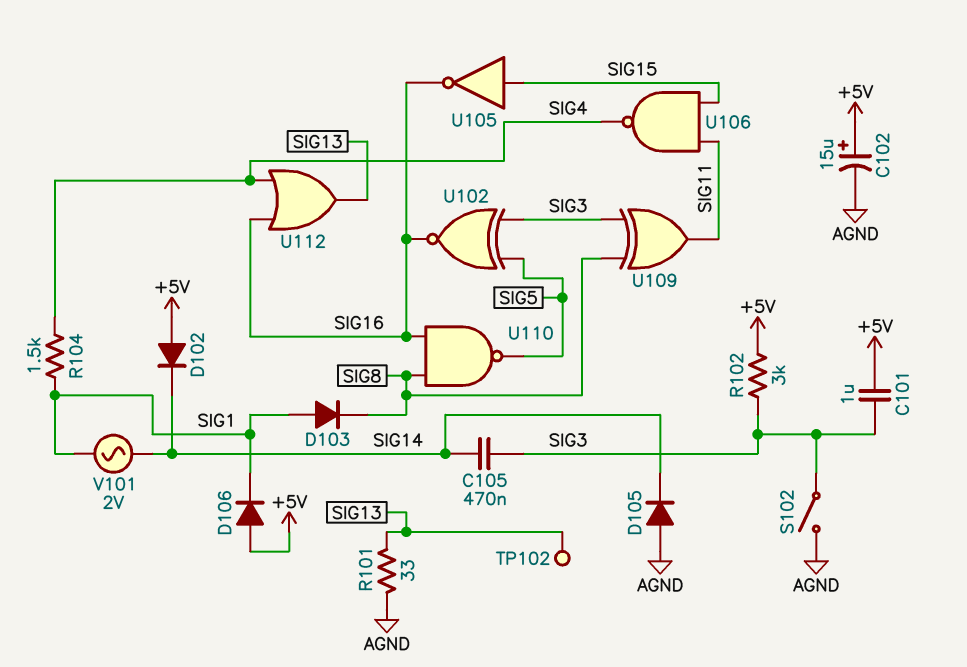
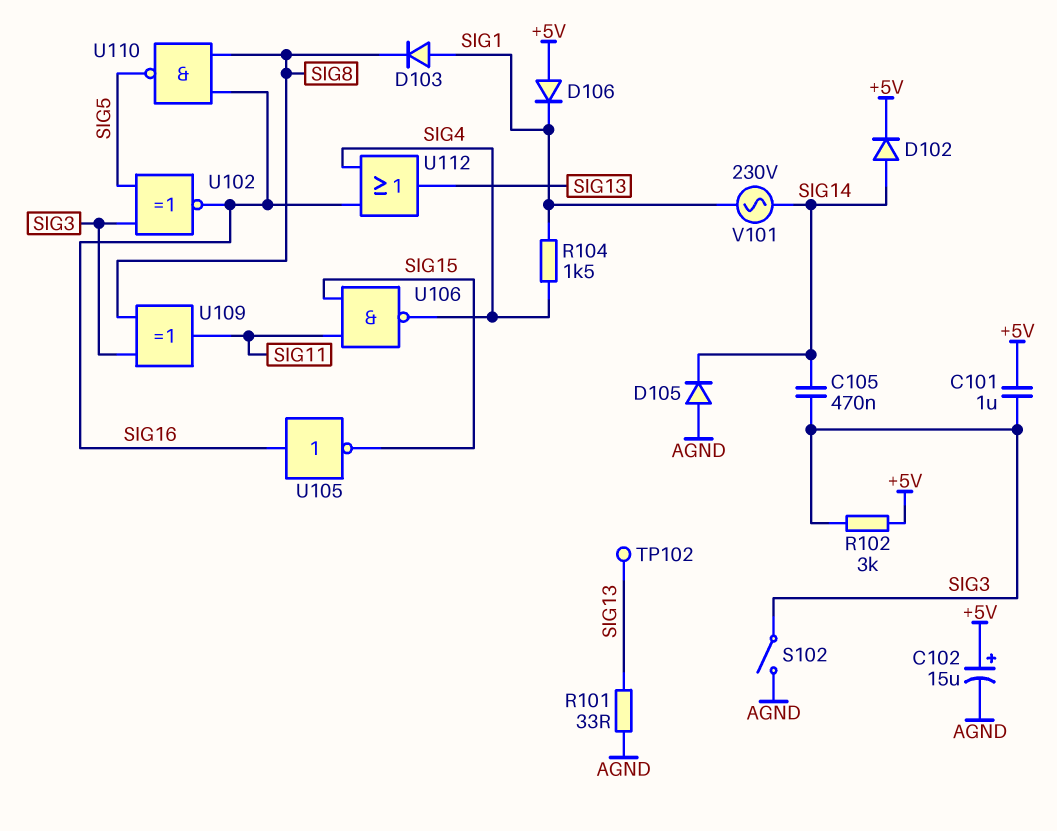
D102: diode (A +5V, K SIG14) -> diode (A SIG14, K +5V)
U105: NOT (in SIG15, out SIG16) -> NOT (in SIG16, out SIG15)
V101: AC 2V (SIG1, SIG14) -> AC 230V (SIG1, SIG14)

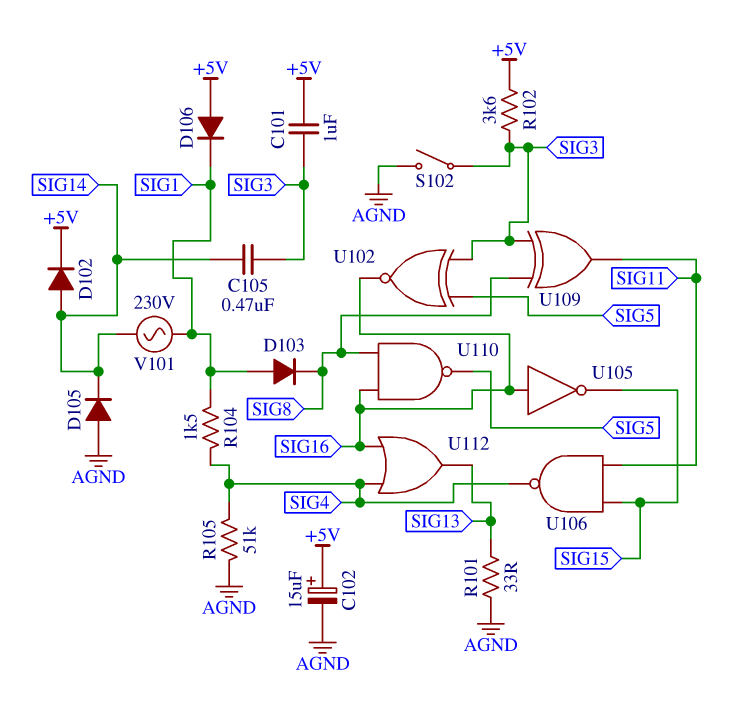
R102: 3k (+5V, SIG3) -> 3.6k (+5V, SIG3)
R105: none -> 51k (AGND, SIG4)
TP102: test point (SIG13) -> none

